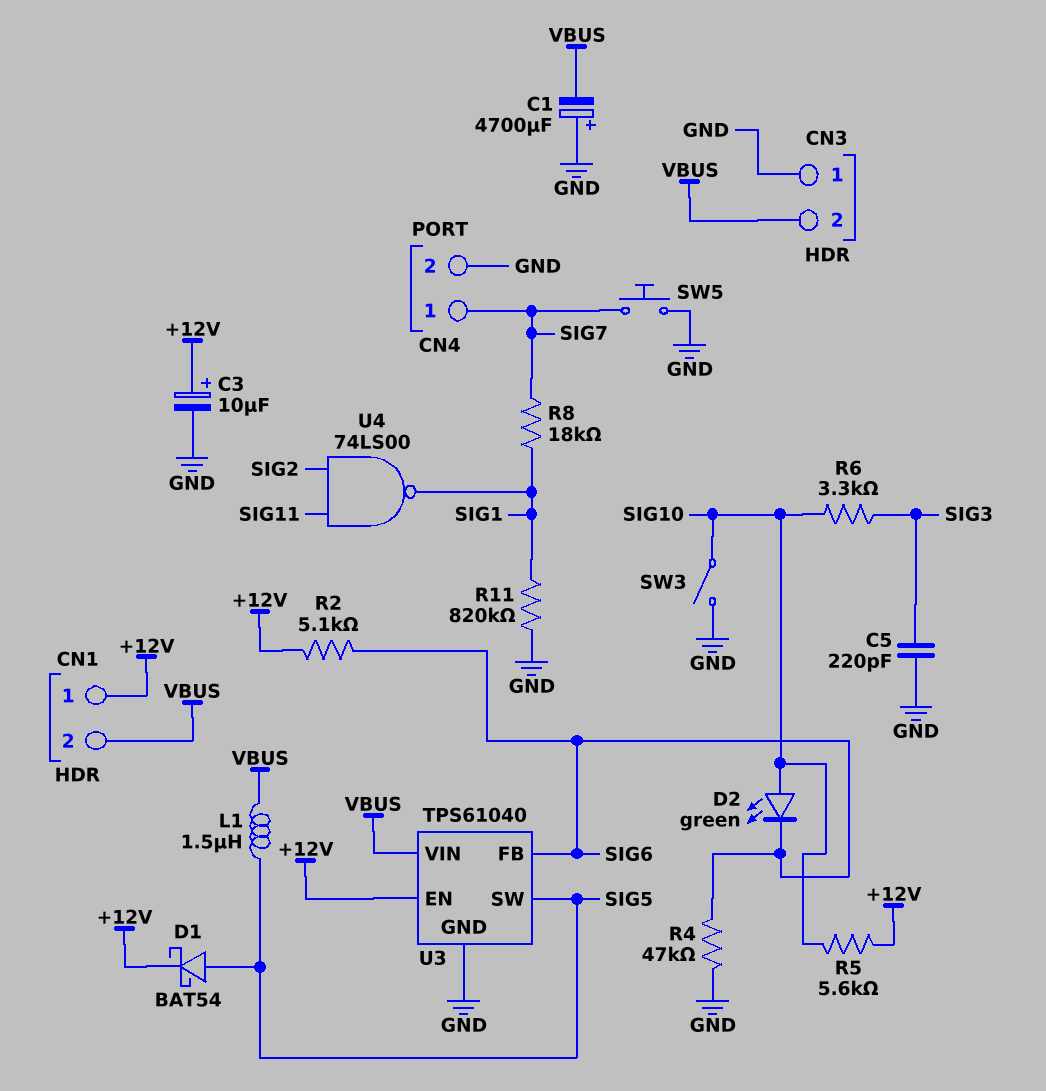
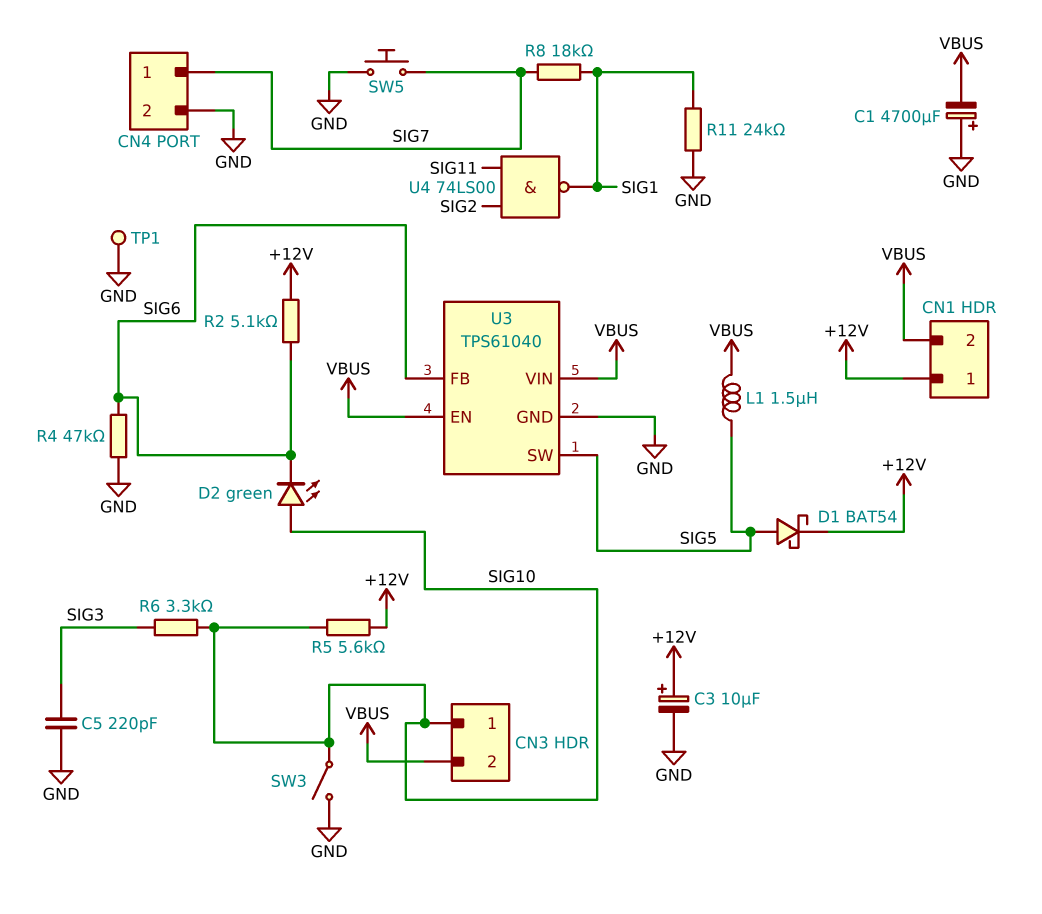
CN3 pin 1: GND -> SIG10
R11: 820k (GND, SIG1) -> 24k (GND, SIG1)
TP1: none -> test point (GND)
U3 pin EN: +12V -> VBUS

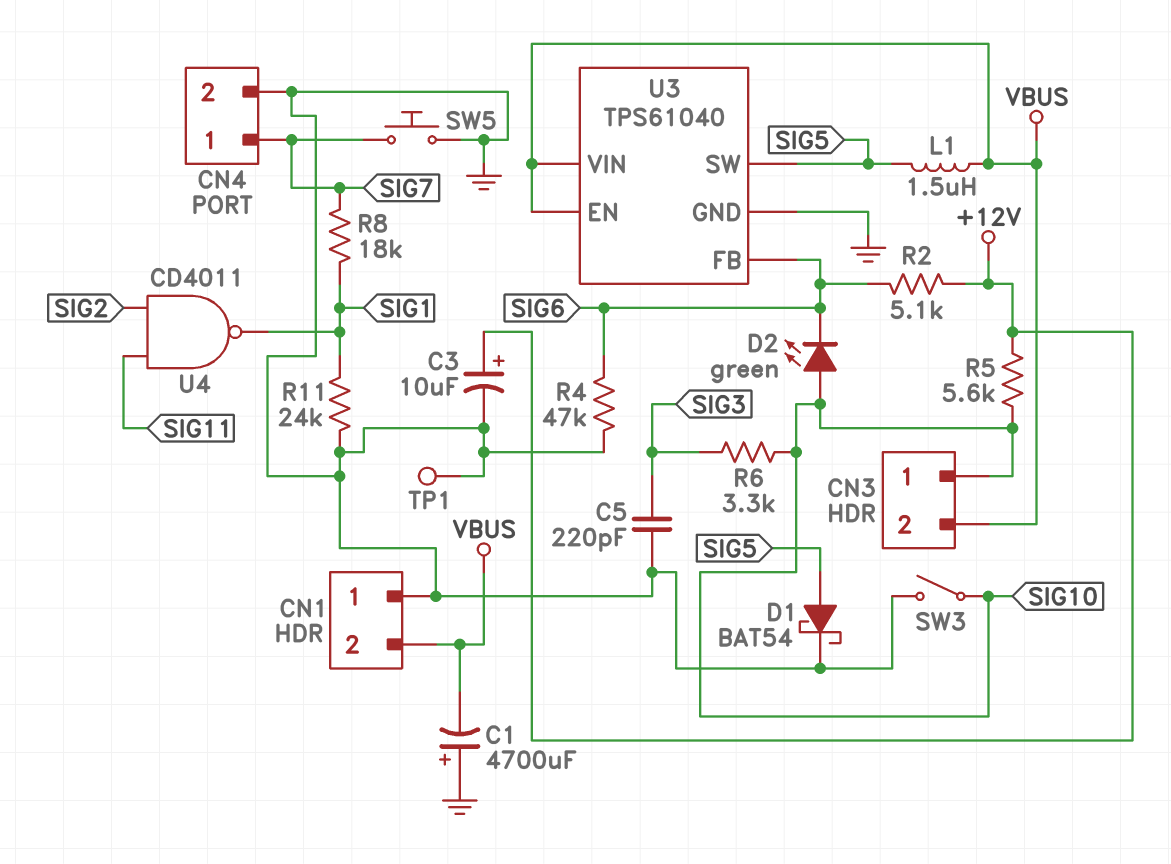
CN1 pin 1: +12V -> GND
D1: schottky BAT54 (A SIG5, K +12V) -> schottky BAT54 (A SIG5, K GND)
U4: NAND 74LS00 (in SIG2, in SIG11, out SIG1) -> NAND CD4011 (in SIG2, in SIG11, out SIG1)

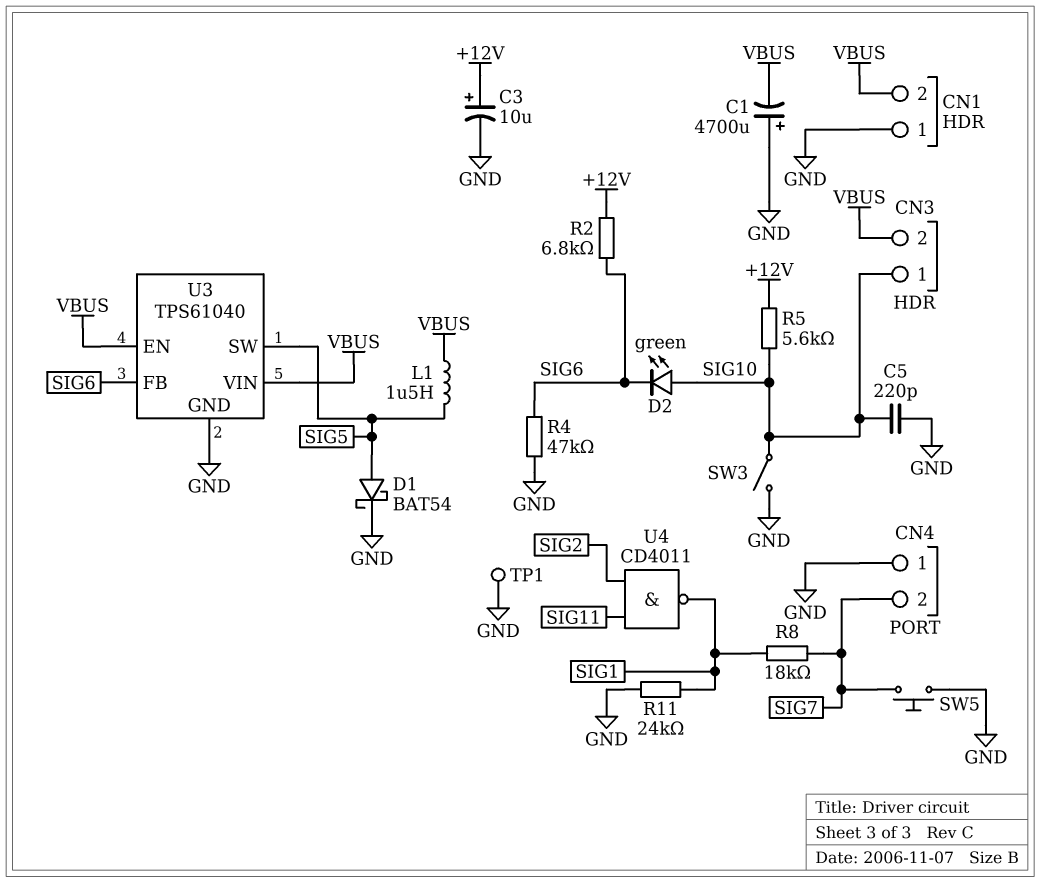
C5: 220pF (GND, SIG3) -> 220pF (GND, SIG10)
CN4 pin 1: SIG7 -> GND
CN4 pin 2: GND -> SIG7
R2: 5.1k (+12V, SIG6) -> 6.8k (+12V, SIG6)
R6: 3.3k (SIG3, SIG10) -> none

